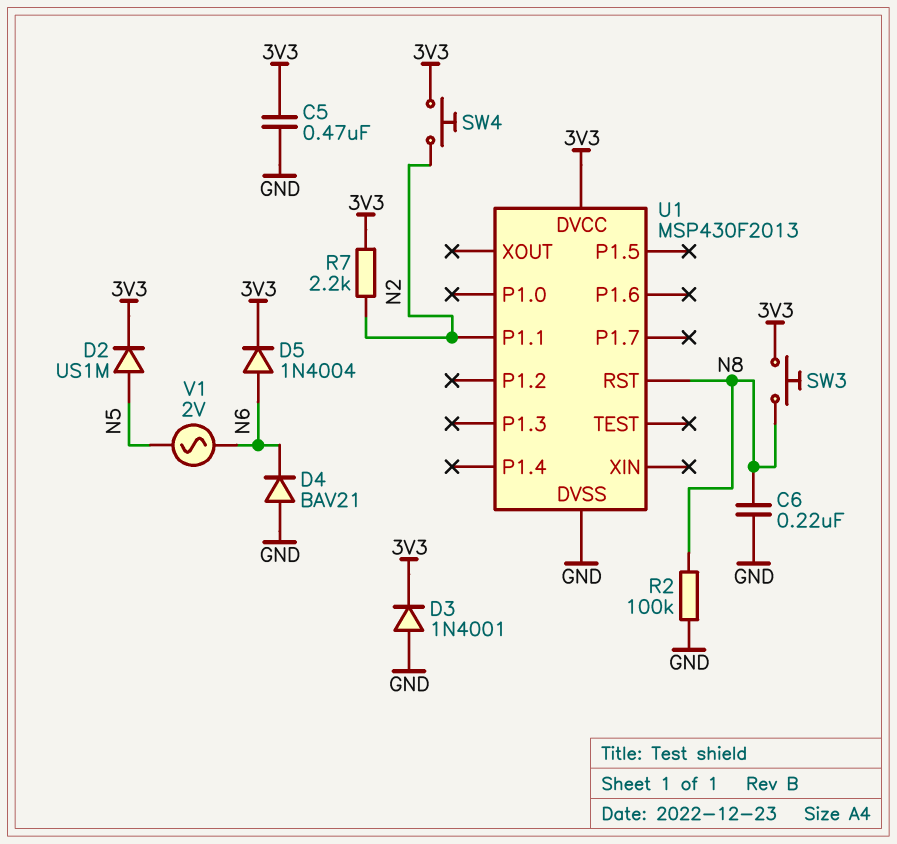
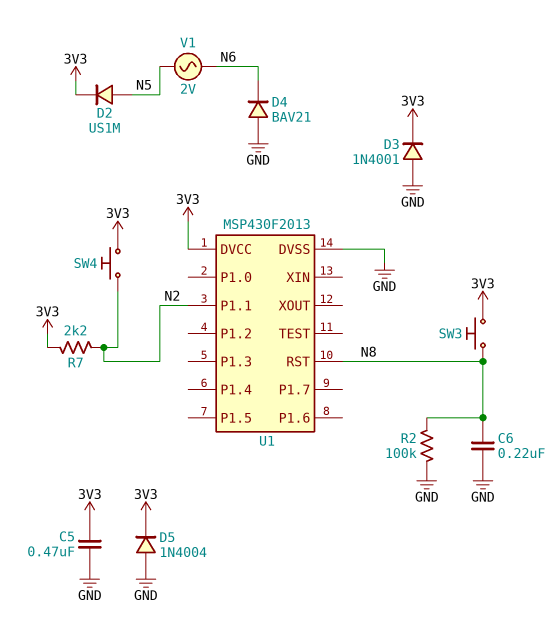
D5: diode 1N4004 (A N6, K 3V3) -> diode 1N4004 (A GND, K 3V3)

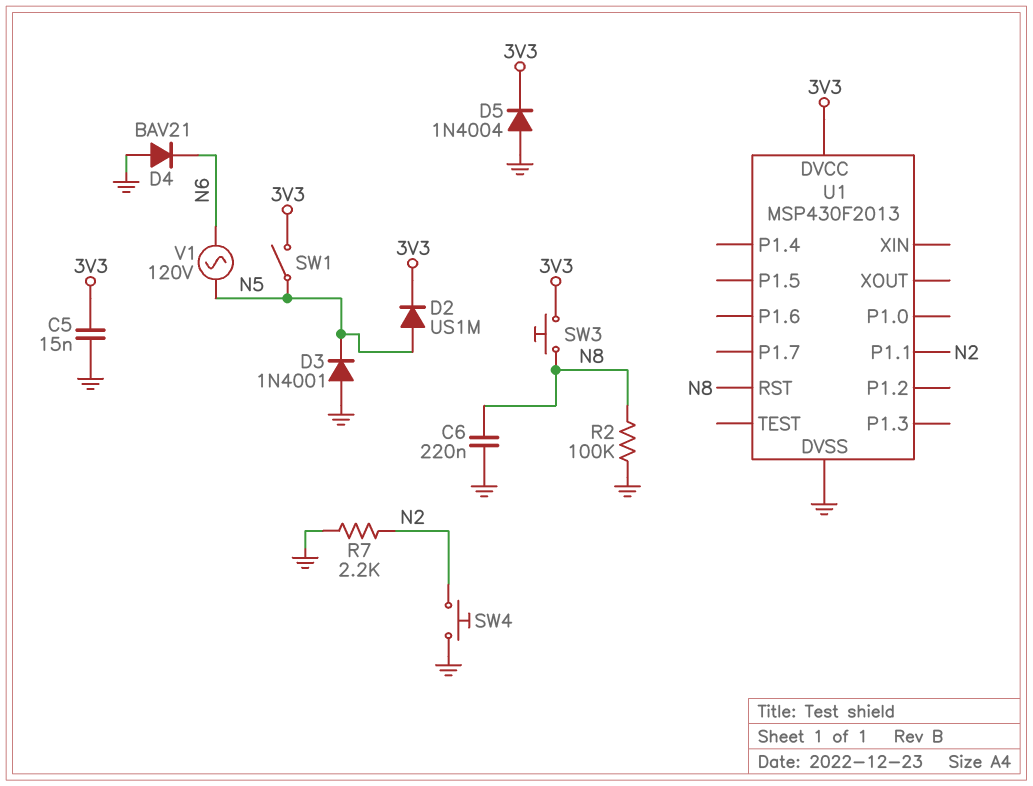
C5: 470nF (3V3, GND) -> 15nF (3V3, GND)
D3: diode 1N4001 (A GND, K 3V3) -> diode 1N4001 (A GND, K N5)
R7: 2.2k (3V3, N2) -> 2.2k (GND, N2)
SW1: none -> switch (3V3, N5)
SW4: button (3V3, N2) -> button (GND, N2)
V1: AC 2V (N5, N6) -> AC 120V (N5, N6)

